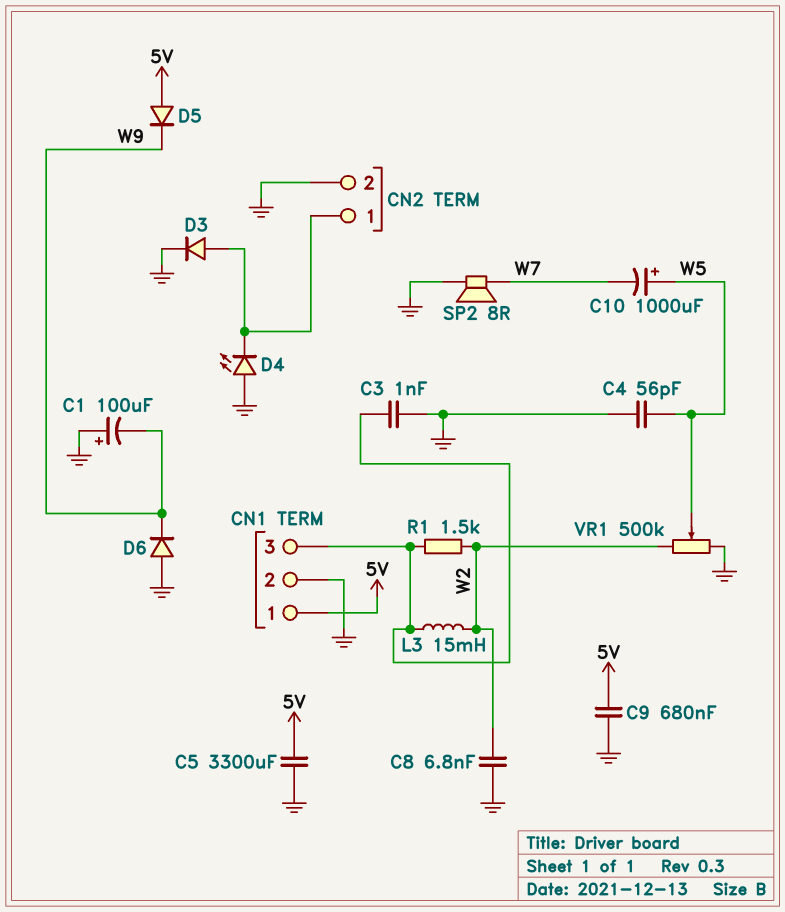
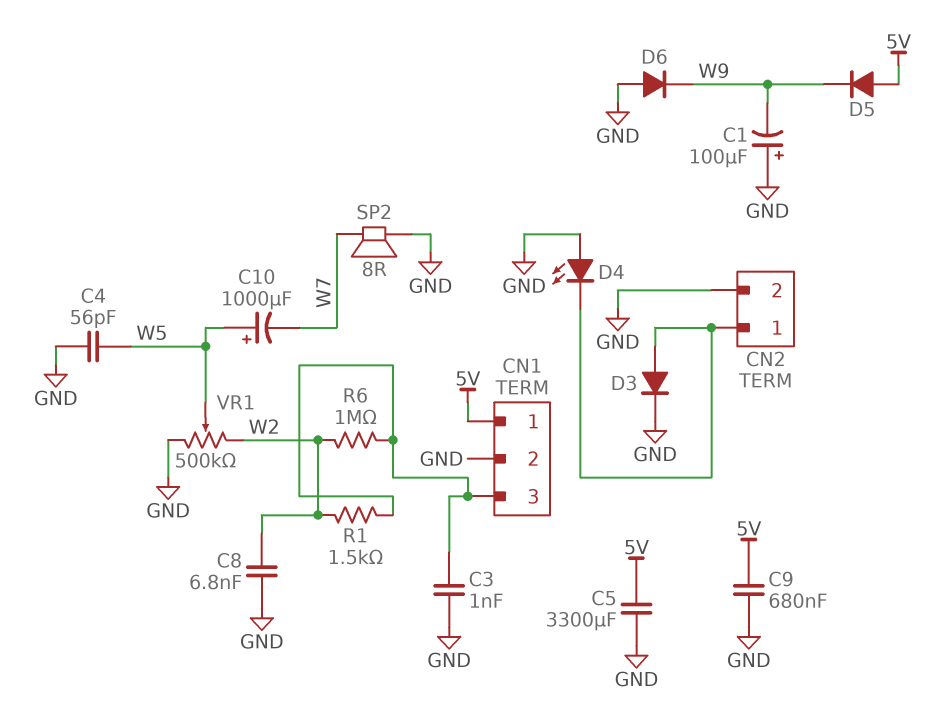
L3: 15mH (CN1/3, W2) -> none
R6: none -> 1M (CN1/3, W2)

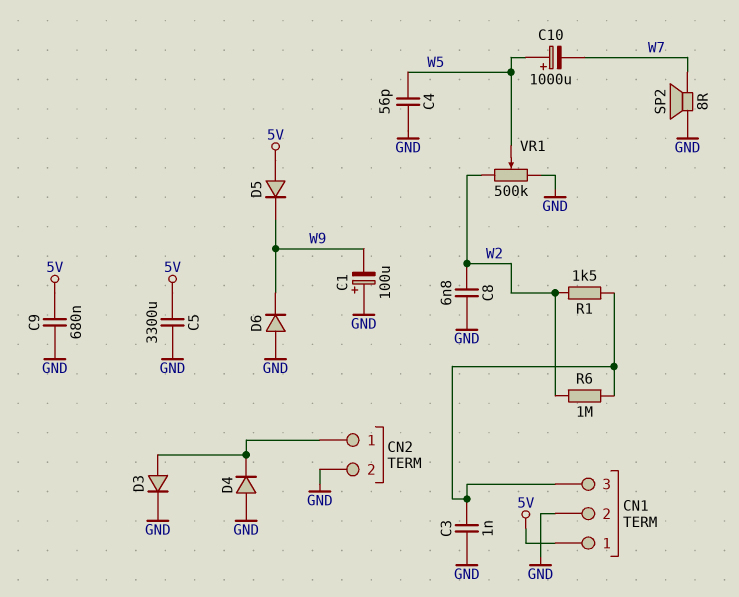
D4: LED (A GND, K CN2/1) -> diode (A GND, K CN2/1)

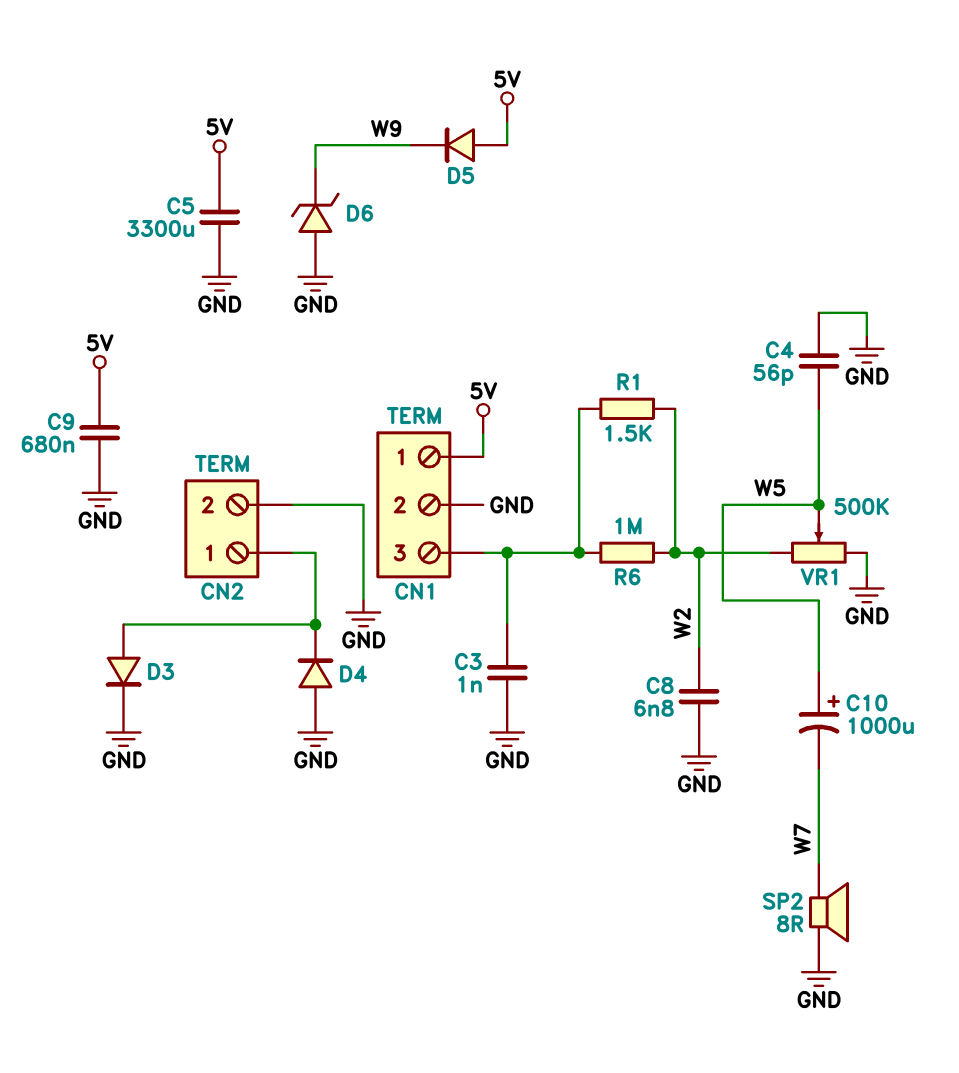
C1: 100uF (plus GND, minus W9) -> none
D6: diode (A GND, K W9) -> zener (A GND, K W9)

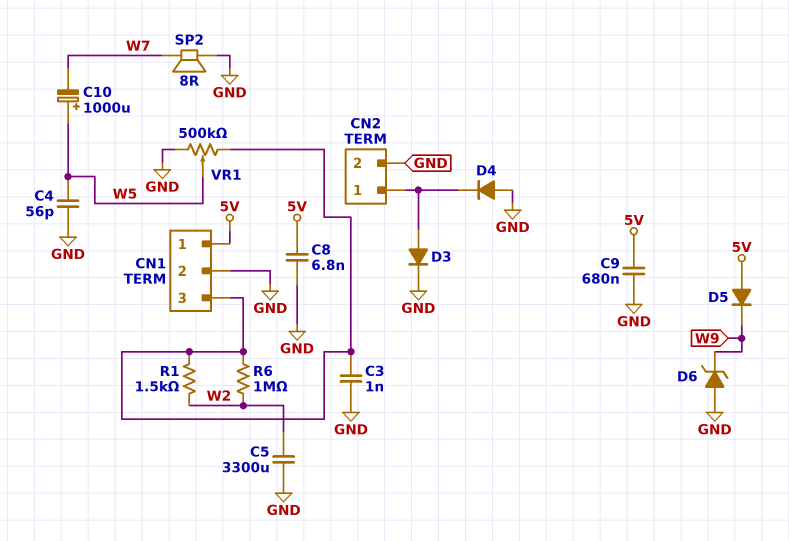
C5: 3300uF (5V, GND) -> 3300uF (GND, W2)
C8: 6.8nF (GND, W2) -> 6.8nF (5V, GND)
VR1: 500k (GND, W2, wiper W5) -> 500k (CN1/3, GND, wiper W5)

